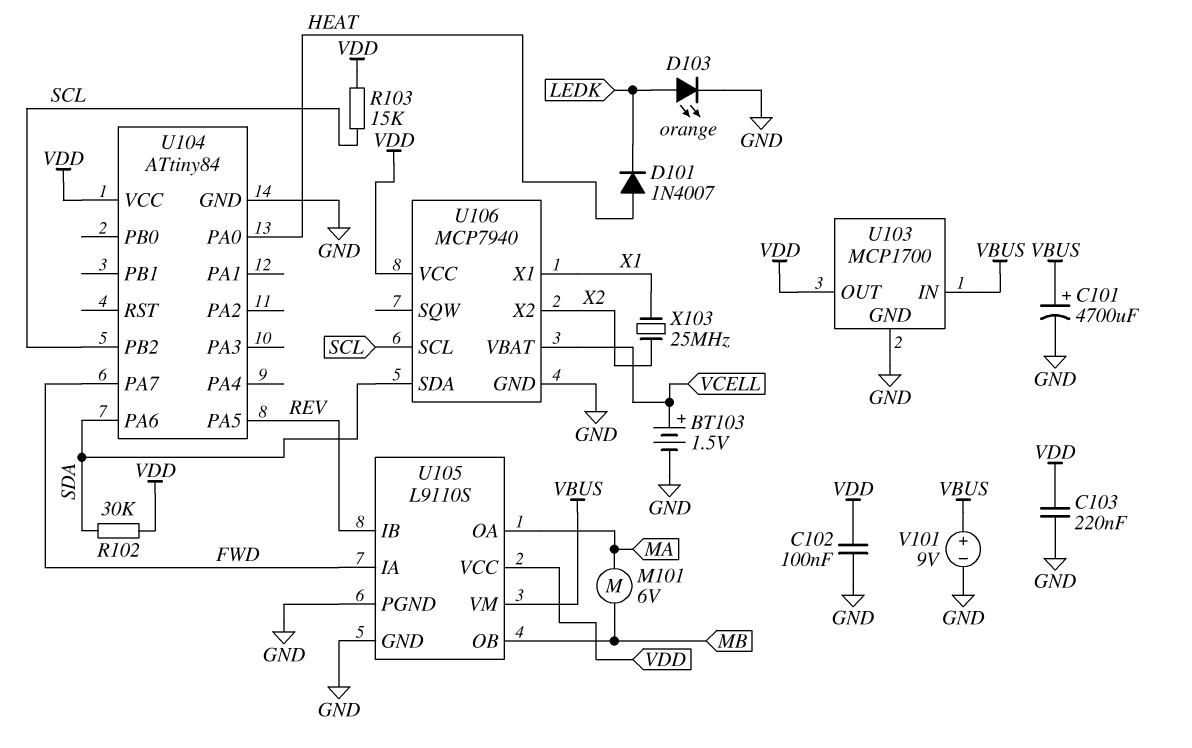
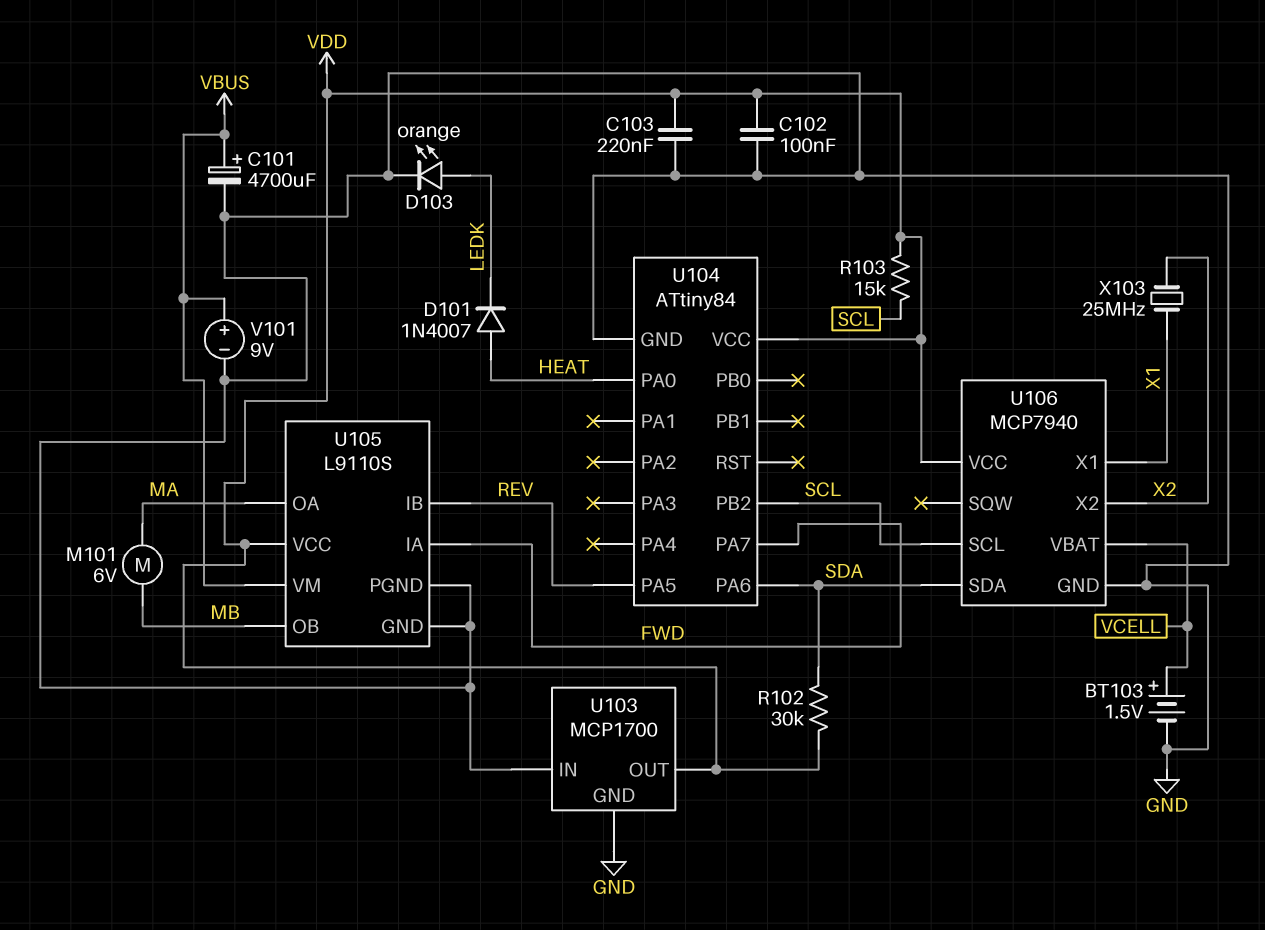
U103 pin IN: VBUS -> GND

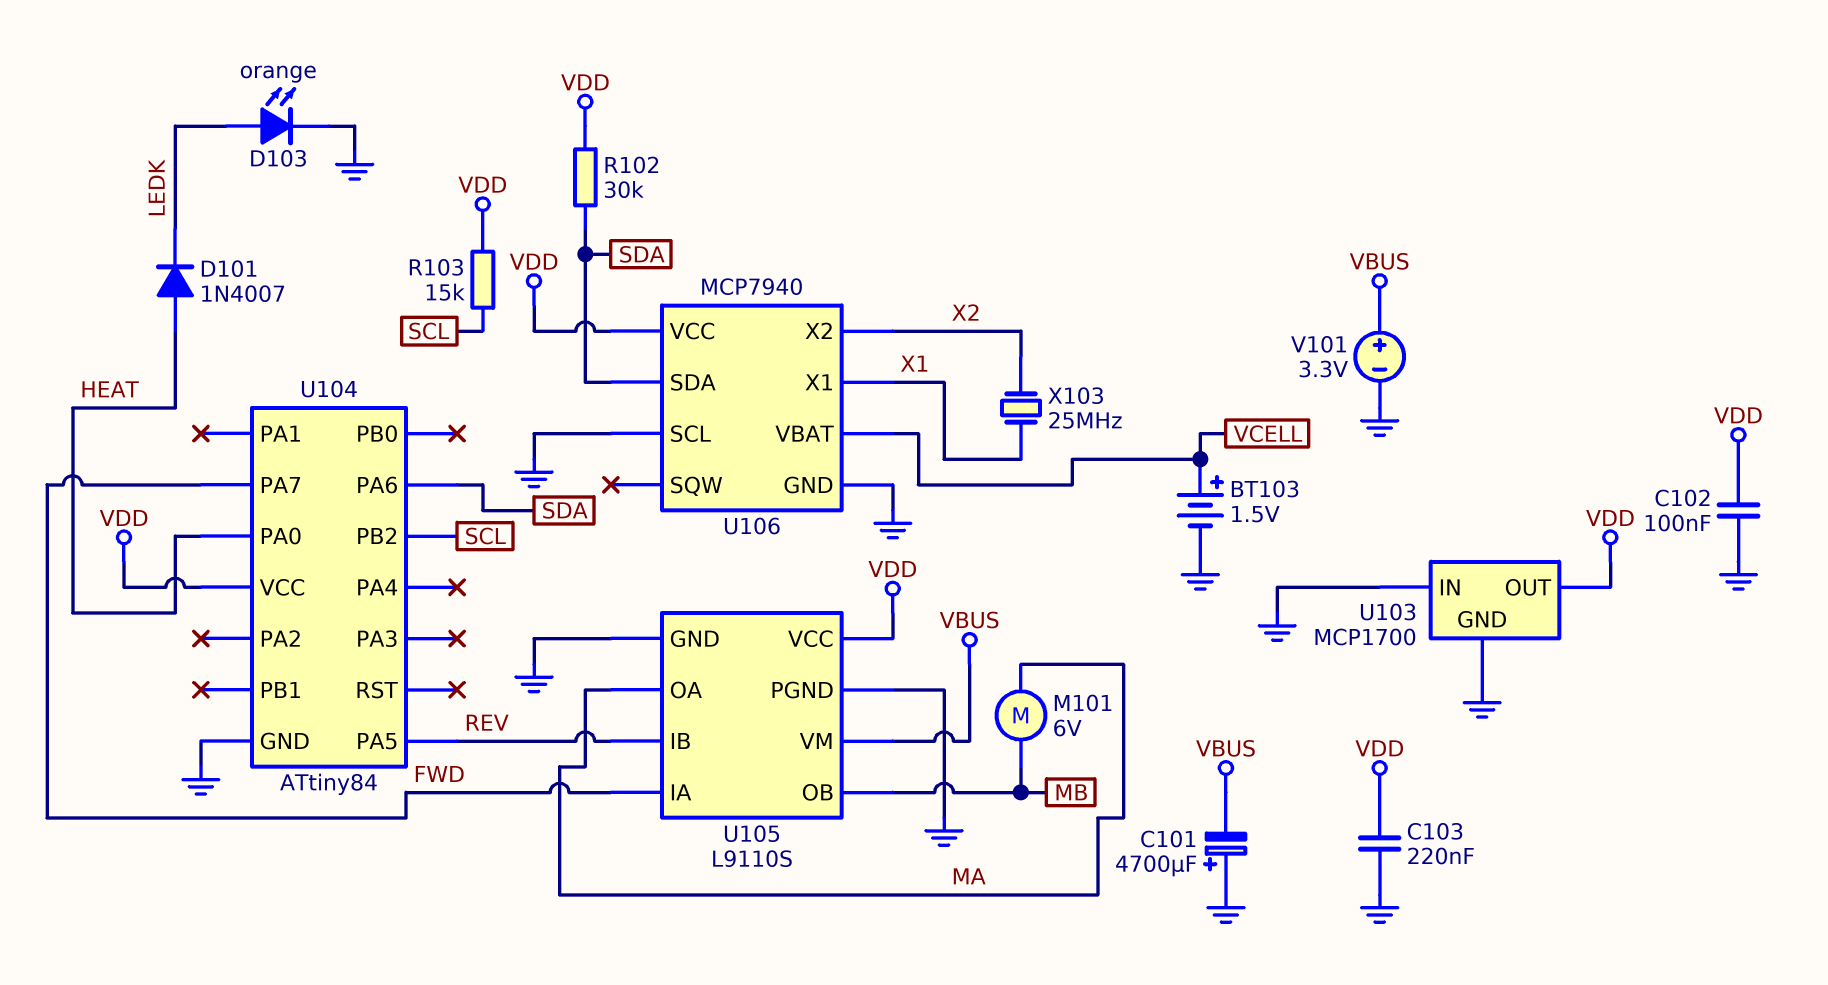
C101: 4700uF (plus VBUS, minus GND) -> 4700uF (plus GND, minus VBUS)
U106 pin SCL: SCL -> GND
V101: 9V (plus VBUS, minus GND) -> 3.3V (plus VBUS, minus GND)

